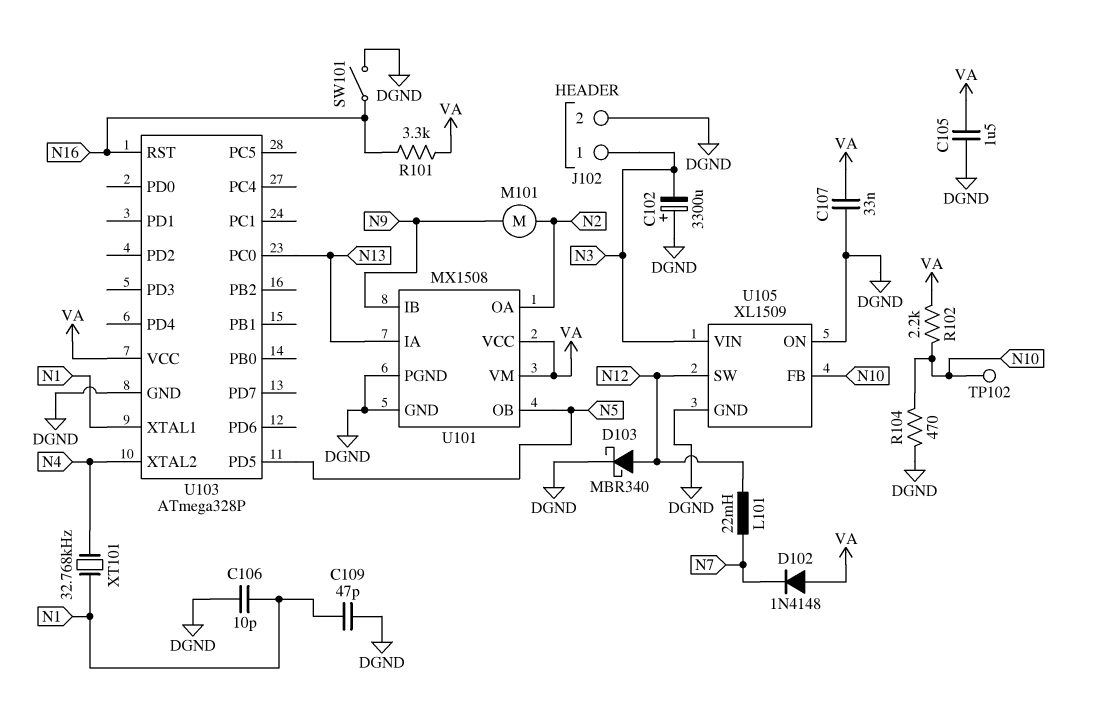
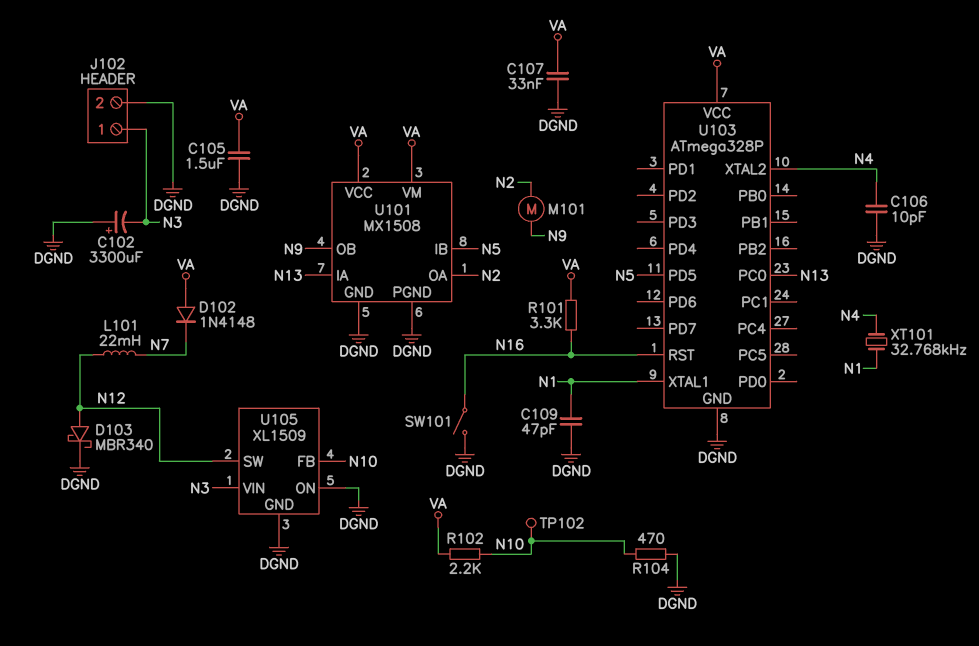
C106: 10pF (DGND, N1) -> 10pF (DGND, N4)
U101 pin IB: N9 -> N5
U101 pin OB: N5 -> N9

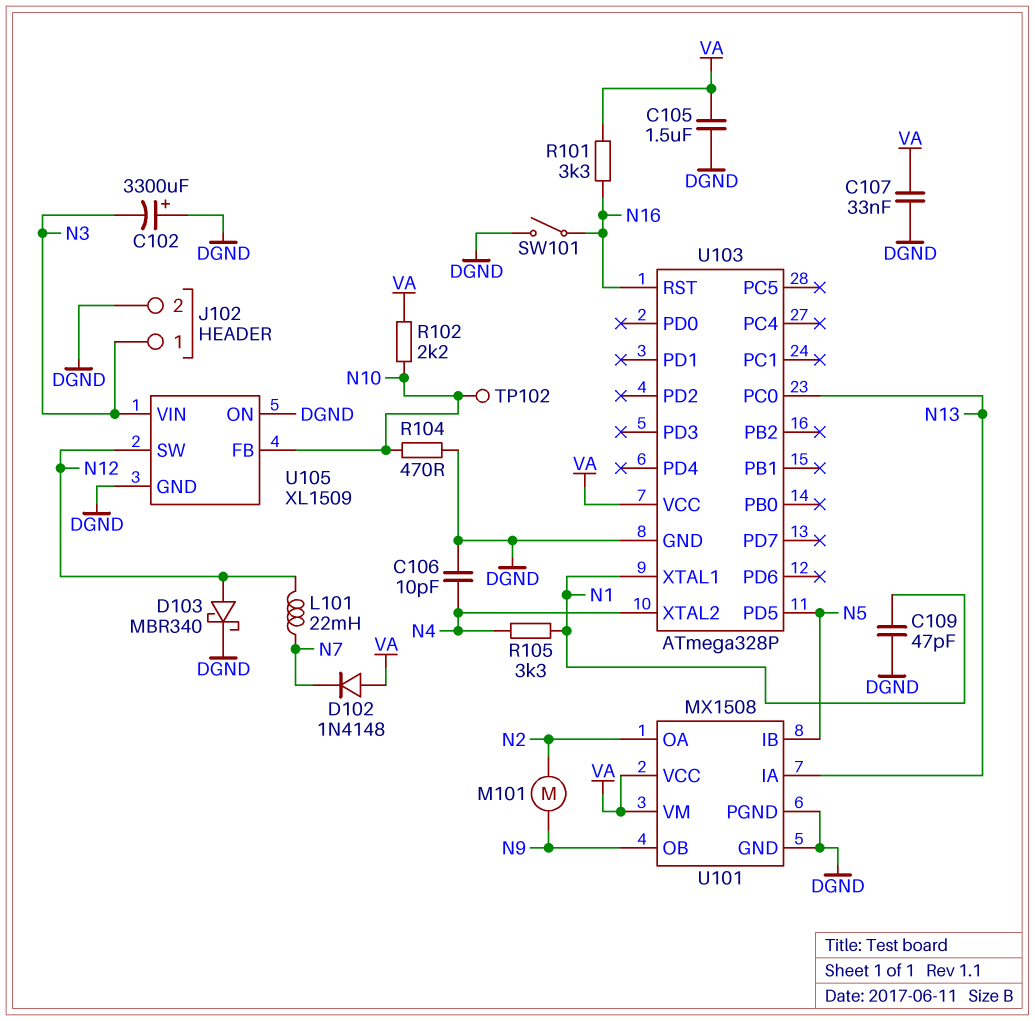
R105: none -> 3.3k (N1, N4)
XT101: 32.768kHz (N1, N4) -> none

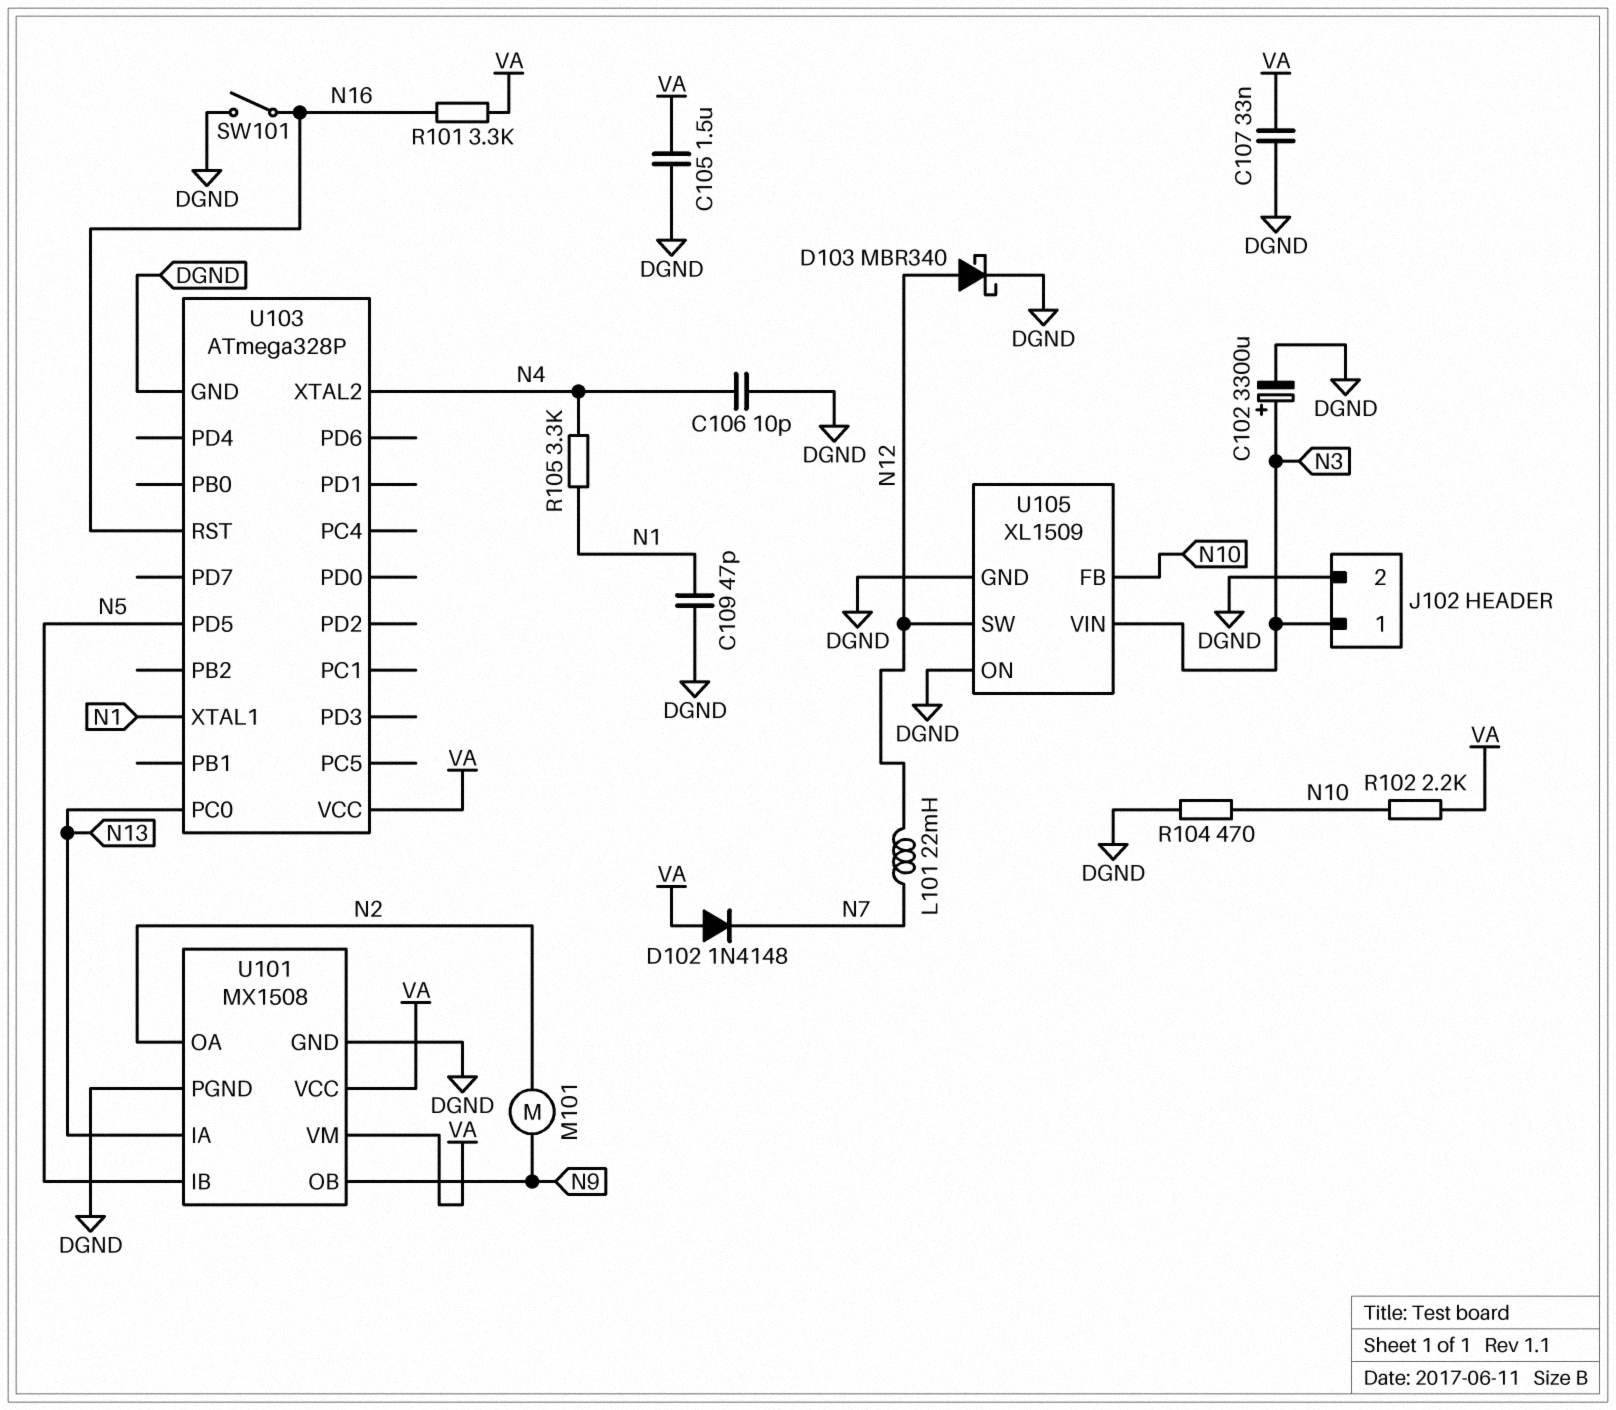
C102: 3300uF (plus DGND, minus N3) -> 3300uF (plus N3, minus DGND)
TP102: test point (N10) -> none

